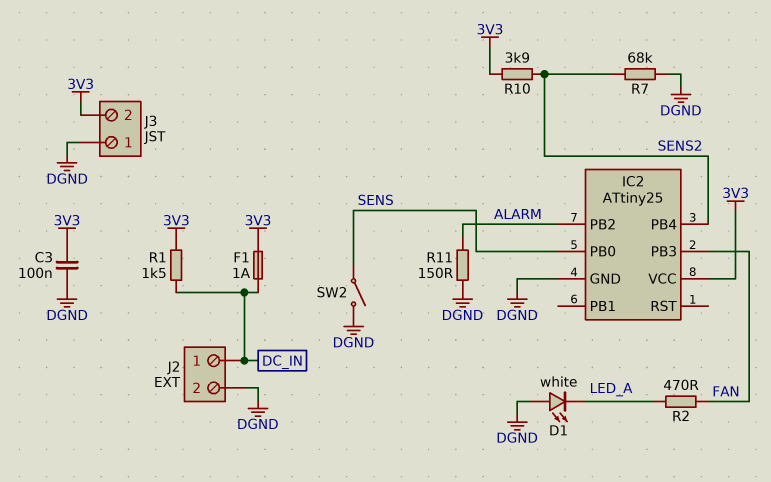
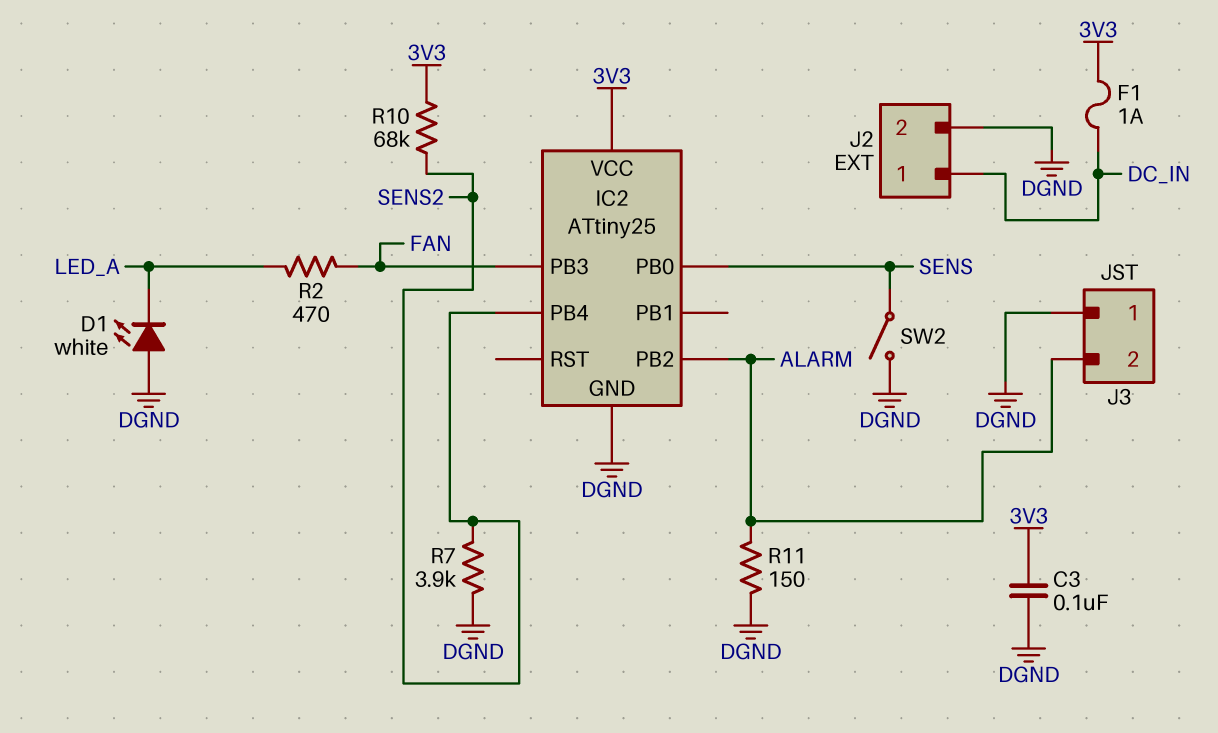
J3 pin 2: 3V3 -> ALARM
R1: 1.5k (3V3, DC_IN) -> none
R7: 68k (DGND, SENS2) -> 3.9k (DGND, SENS2)
R10: 3.9k (3V3, SENS2) -> 68k (3V3, SENS2)

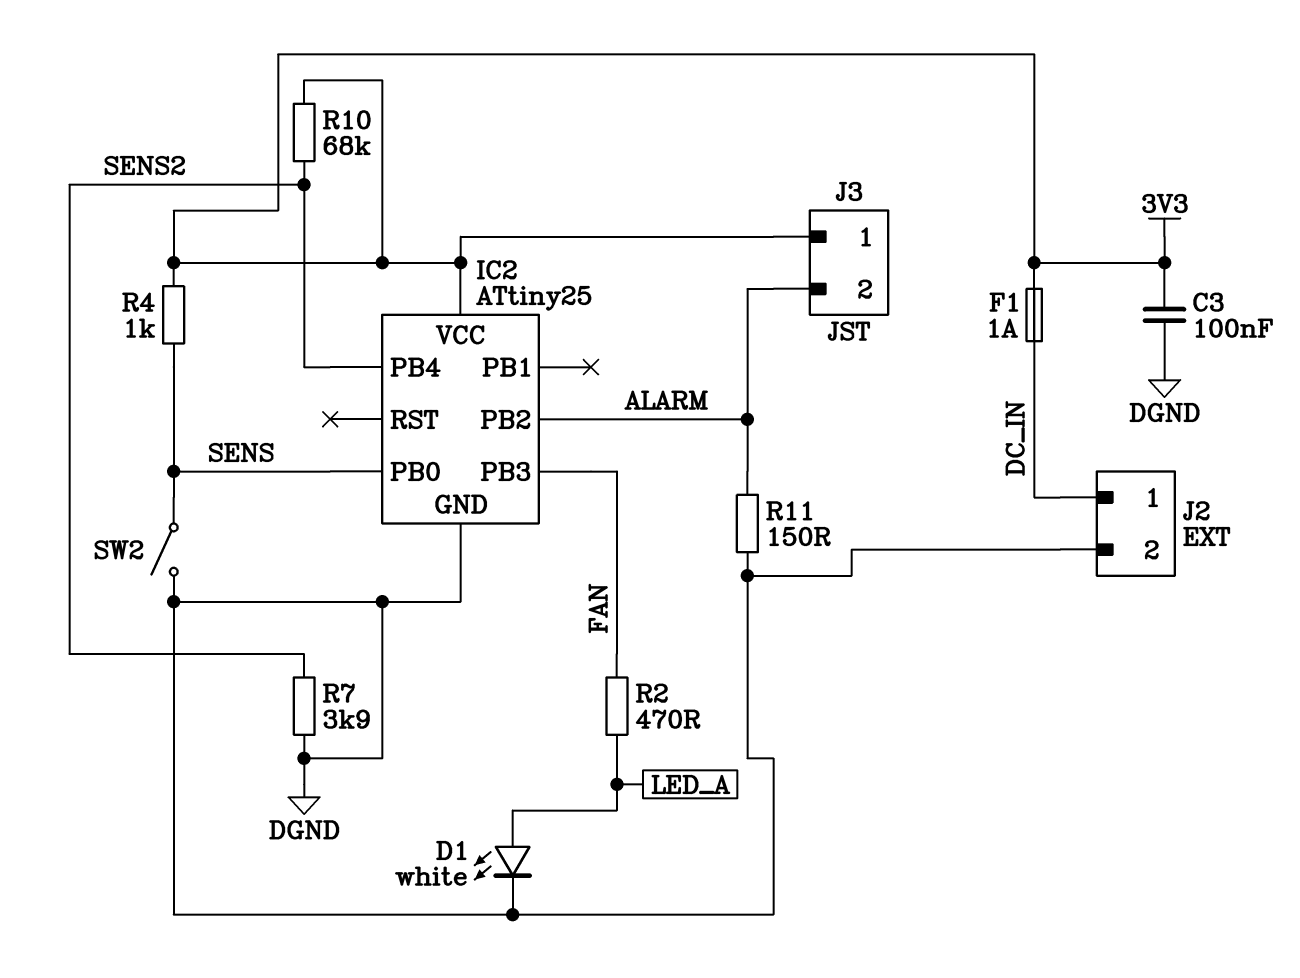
D1: LED white (A DGND, K LED_A) -> LED white (A LED_A, K DGND)
J3 pin 1: DGND -> 3V3
R4: none -> 1k (3V3, SENS)

